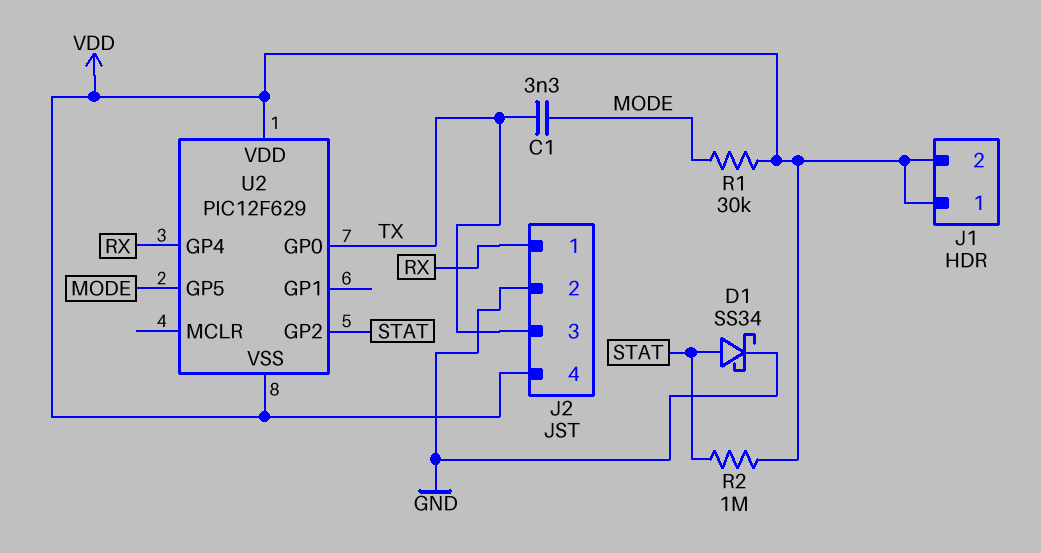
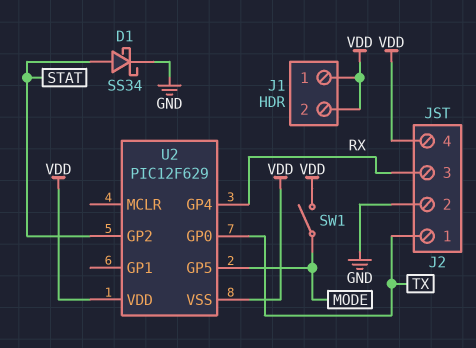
C1: 3.3nF (MODE, TX) -> none
J2 pin 1: RX -> TX
J2 pin 3: TX -> RX
R1: 30k (MODE, VDD) -> none
R2: 1M (STAT, VDD) -> none
SW1: none -> switch (MODE, VDD)

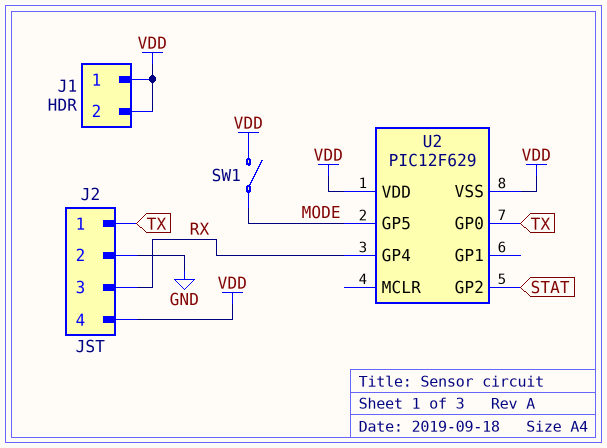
D1: schottky SS34 (A STAT, K GND) -> none

